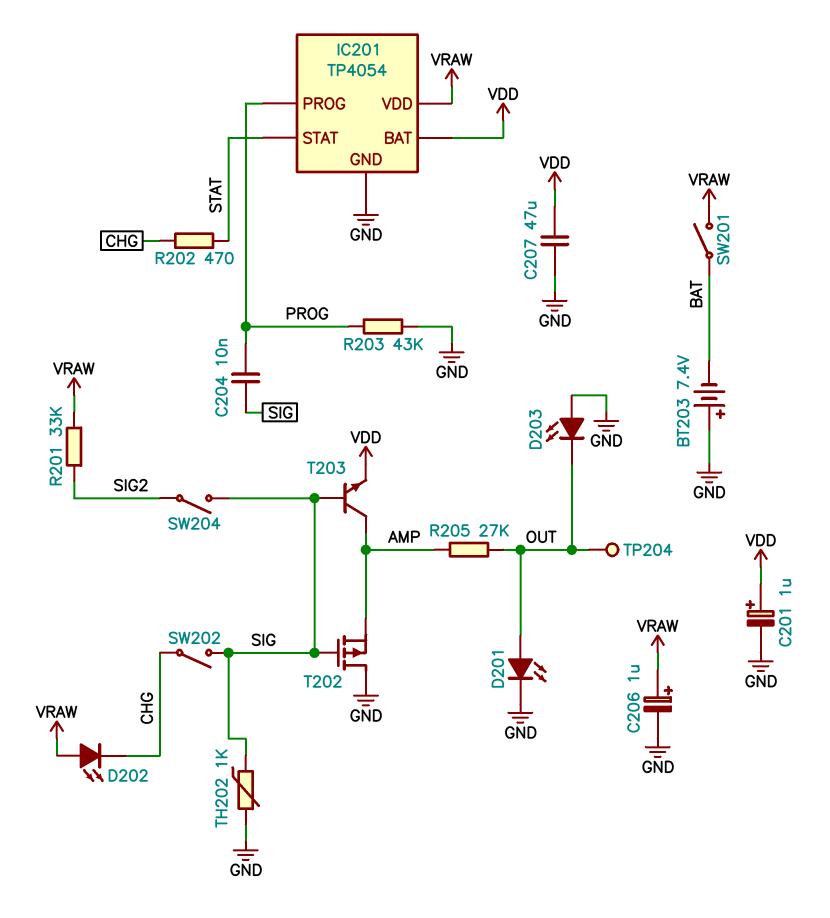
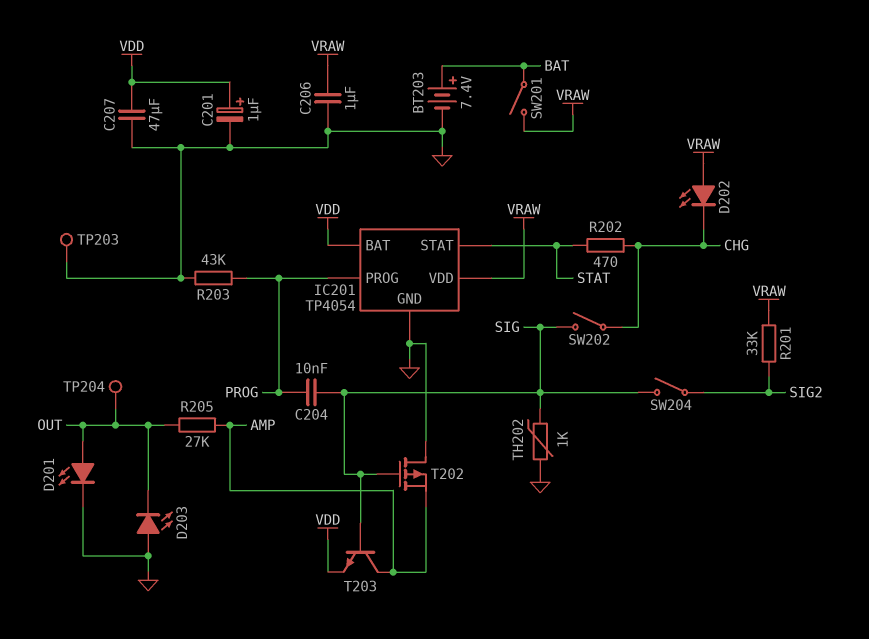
BT203: 7.4V (plus GND, minus BAT) -> 7.4V (plus BAT, minus GND)
C206: 1uF (plus VRAW, minus GND) -> 1uF (GND, VRAW)
TP203: none -> test point (GND)

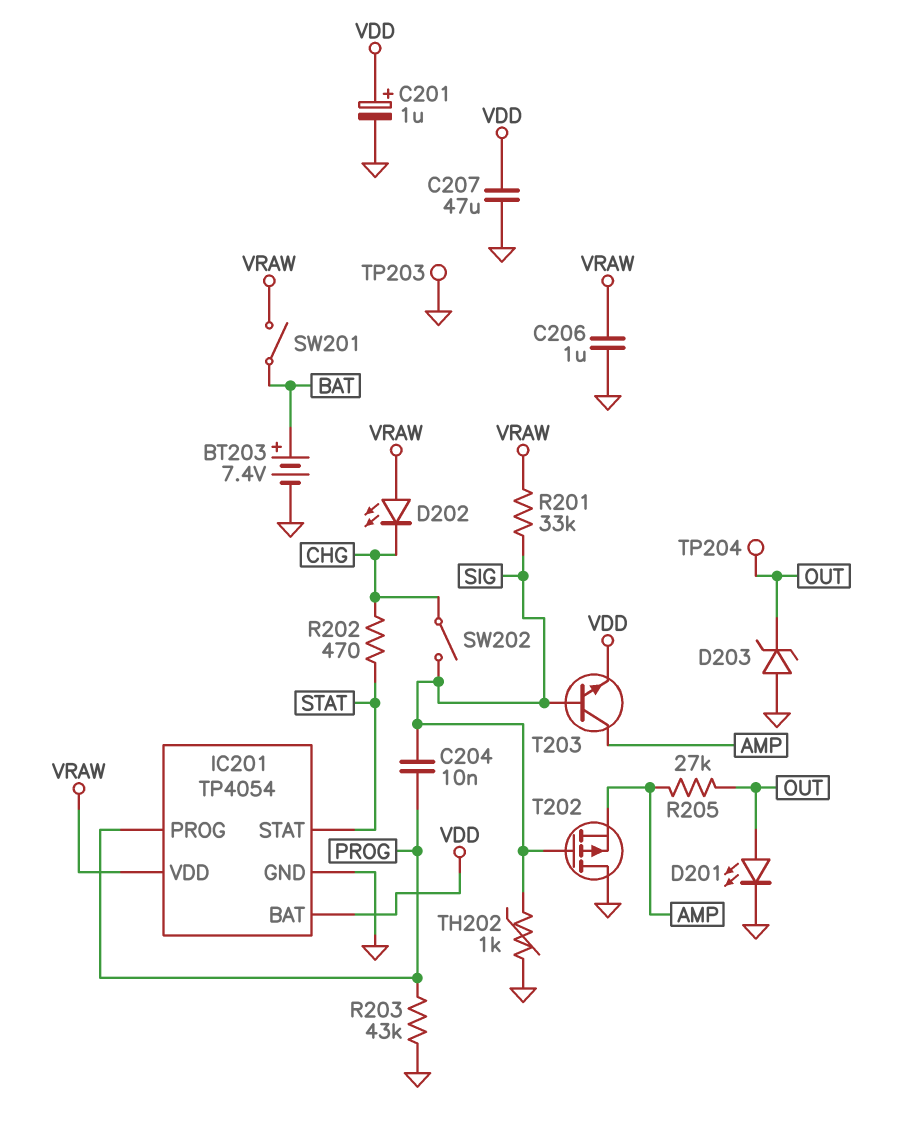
D203: LED (A GND, K OUT) -> zener (A GND, K OUT)
R201: 33k (SIG2, VRAW) -> 33k (SIG, VRAW)
SW204: switch (SIG, SIG2) -> none

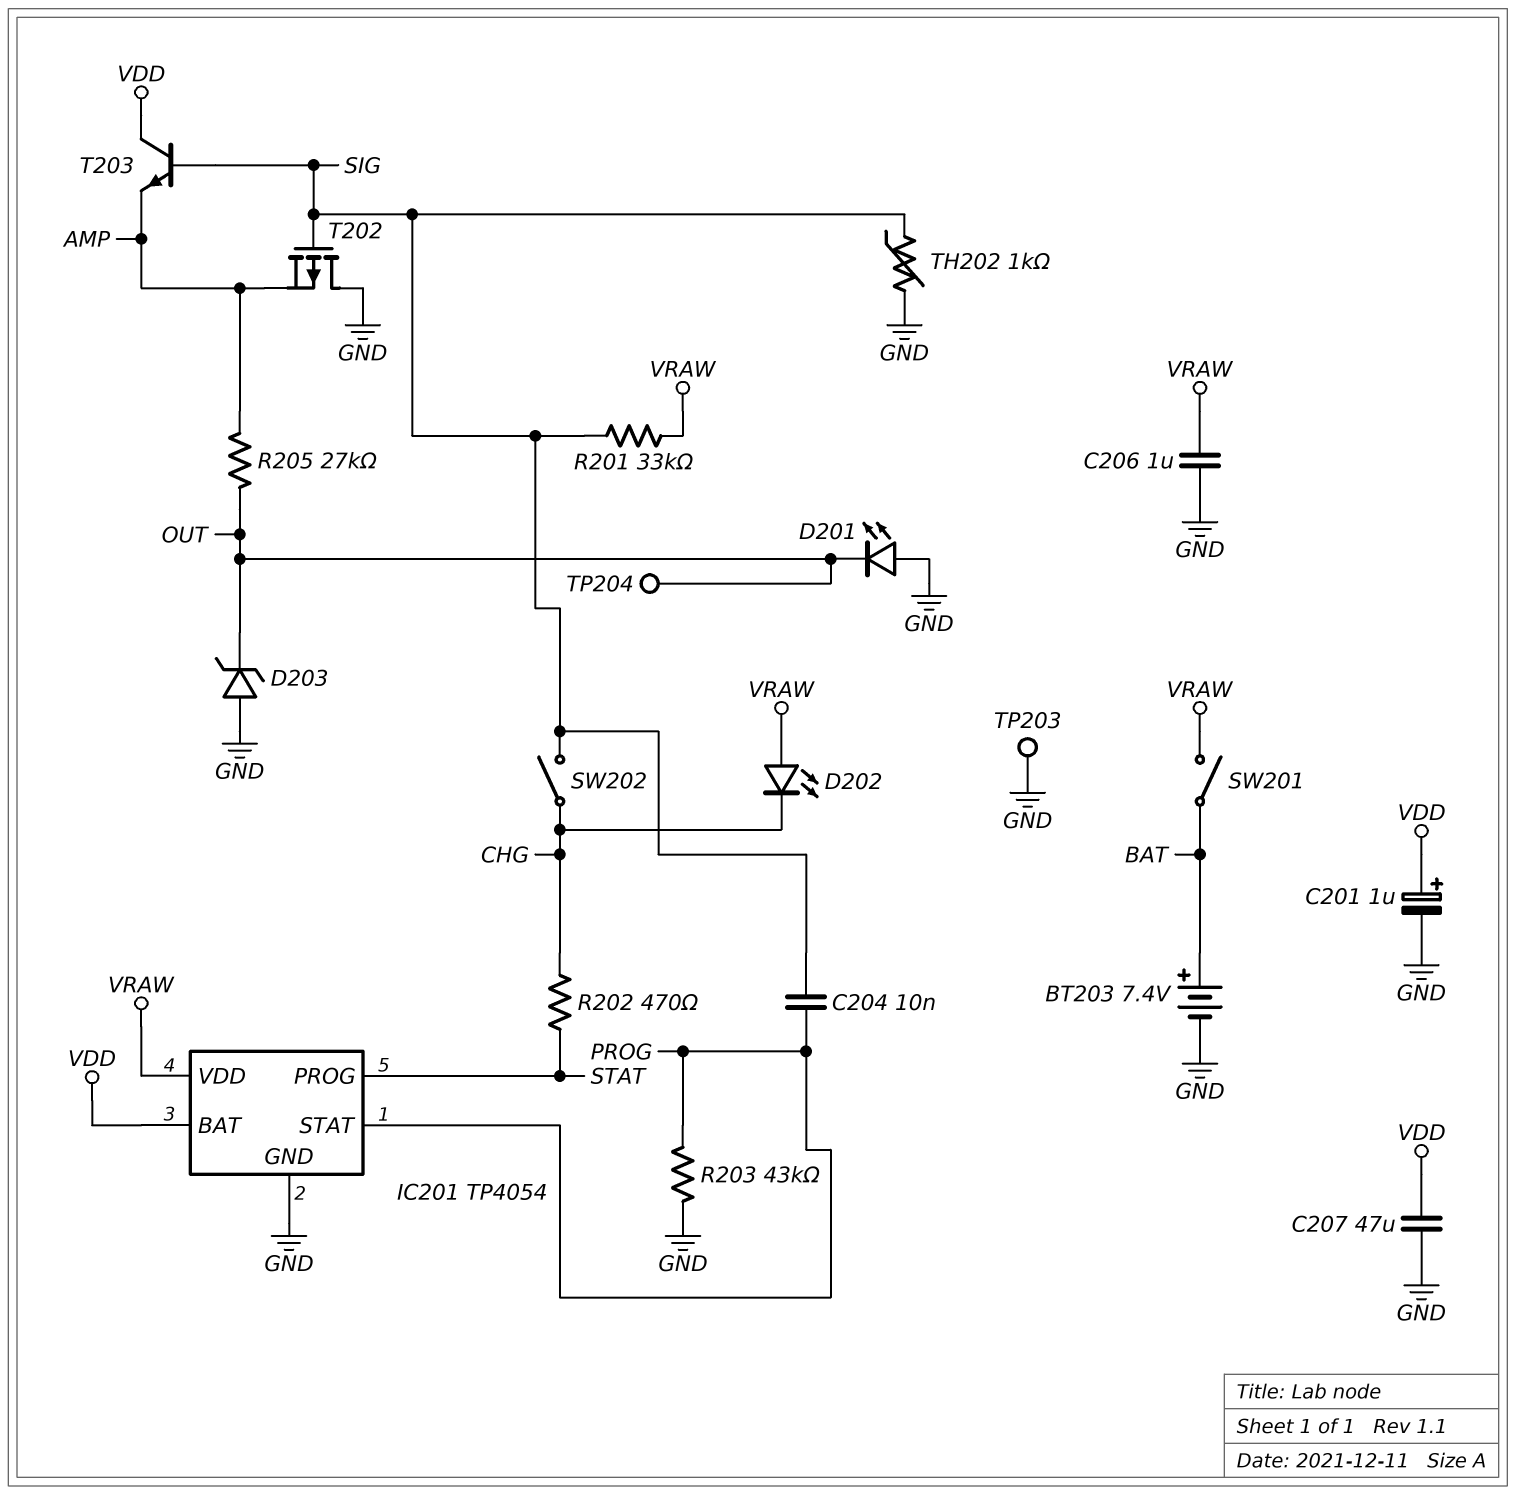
D201: LED (A OUT, K GND) -> LED (A GND, K OUT)
IC201 pin PROG: PROG -> STAT
IC201 pin STAT: STAT -> PROG
T203: NPN (B SIG, C AMP, E VDD) -> NPN (B SIG, C VDD, E AMP)

